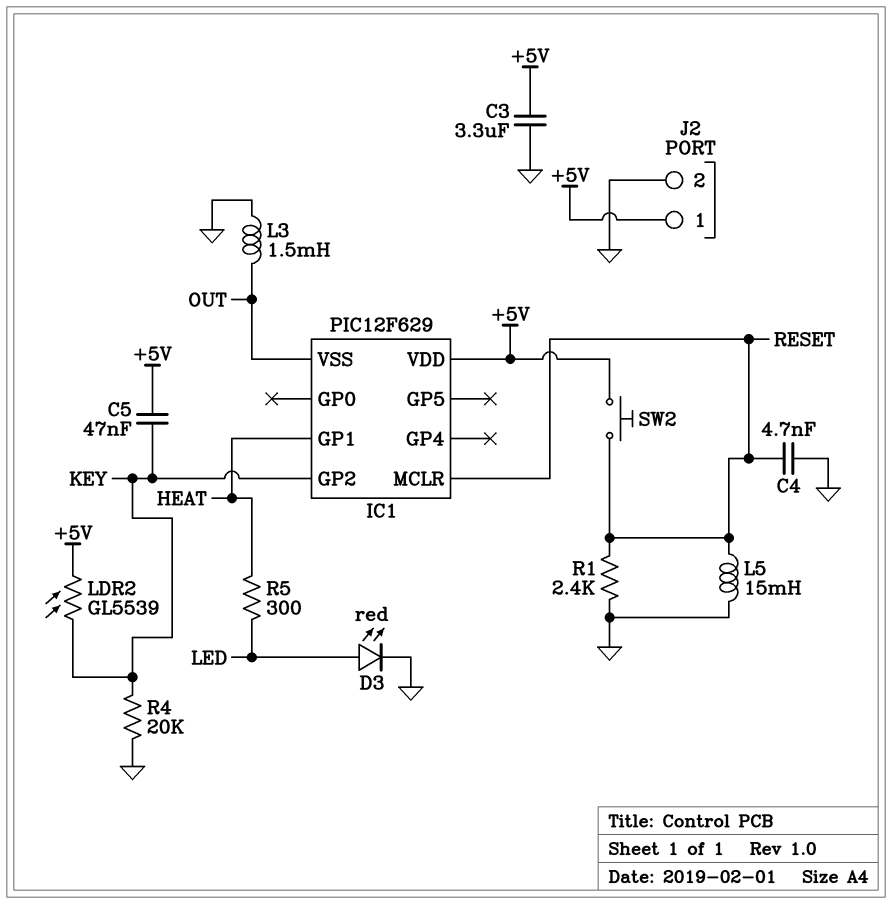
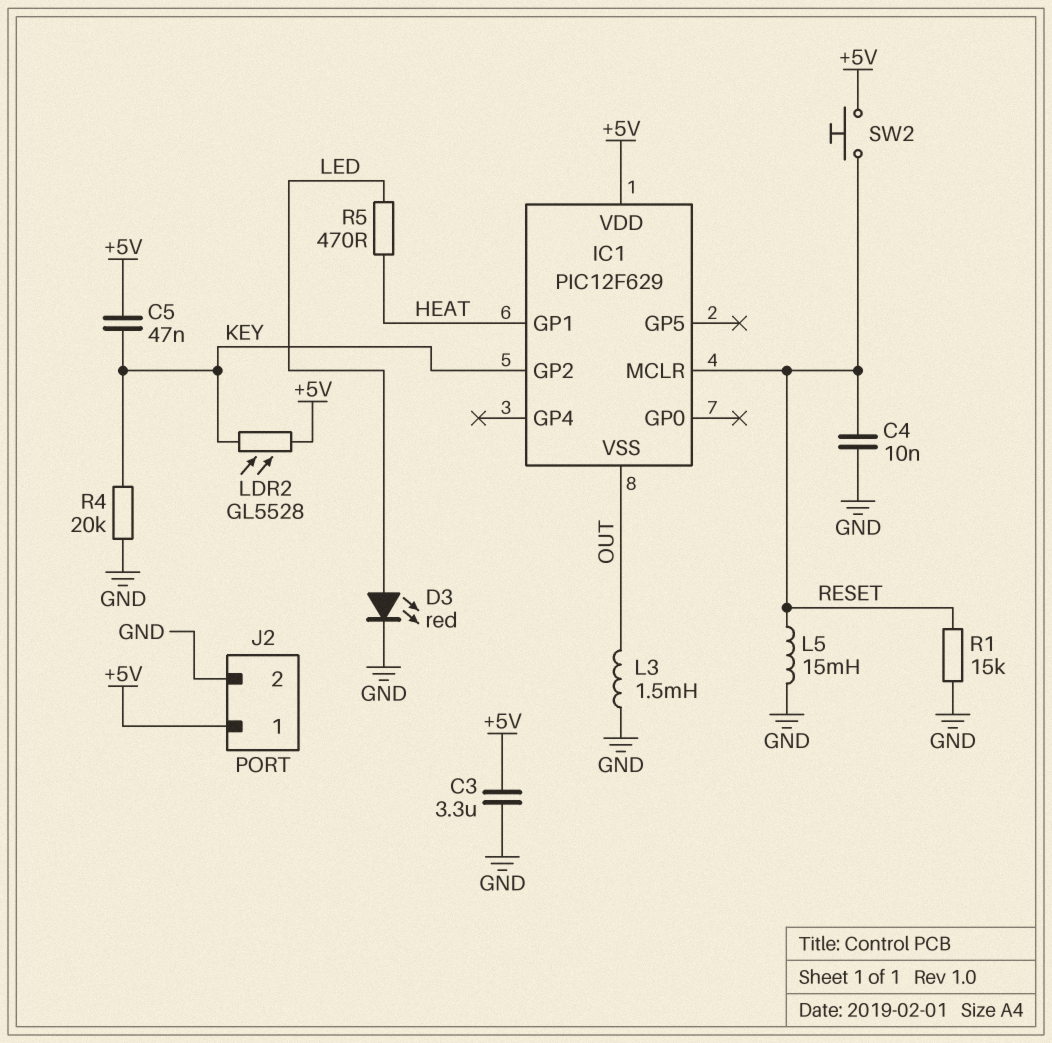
C4: 4.7nF (GND, RESET) -> 10nF (GND, RESET)
LDR2: GL5539 (+5V, KEY) -> GL5528 (+5V, KEY)
R1: 2.4k (GND, RESET) -> 15k (GND, RESET)
R5: 300 (HEAT, LED) -> 470 (HEAT, LED)

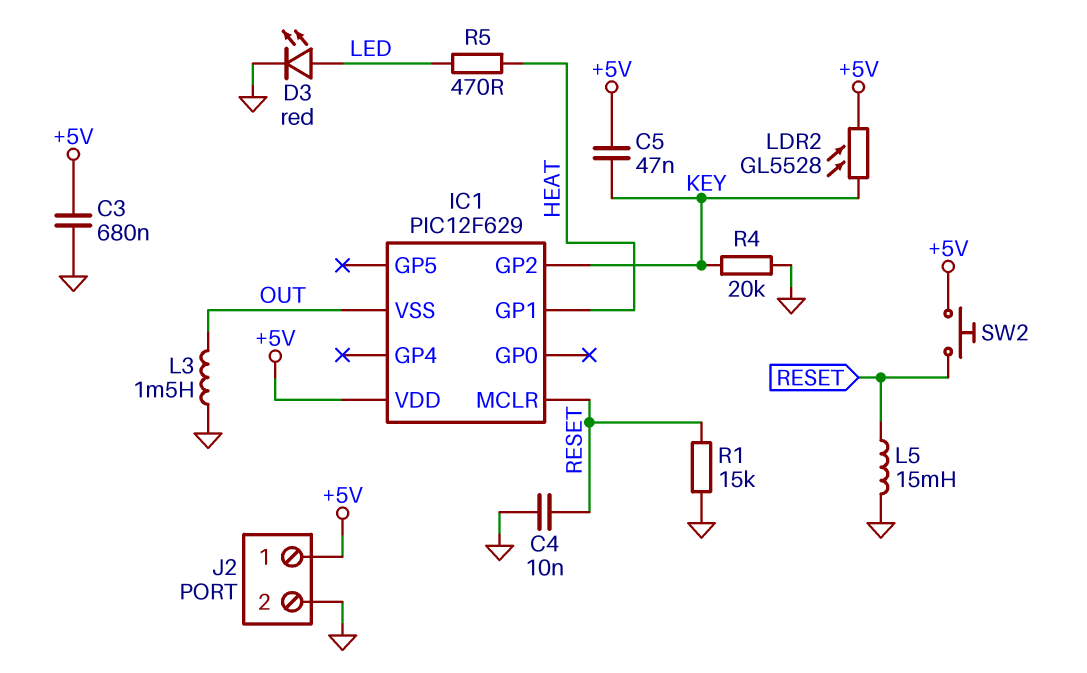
C3: 3.3uF (+5V, GND) -> 680nF (+5V, GND)

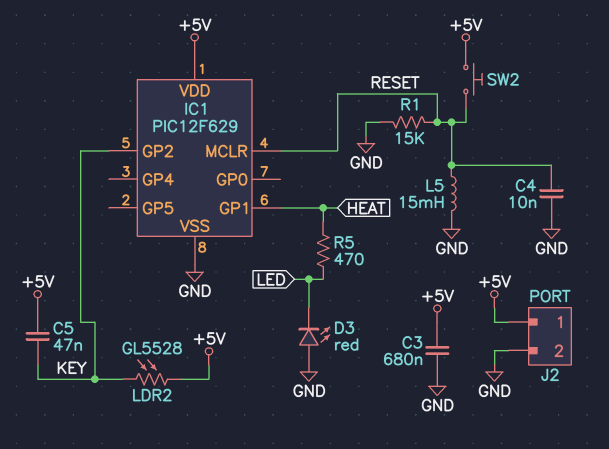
D3: LED red (A LED, K GND) -> LED red (A GND, K LED)
IC1 pin VSS: OUT -> GND
L3: 1.5mH (GND, OUT) -> none
R4: 20k (GND, KEY) -> none

